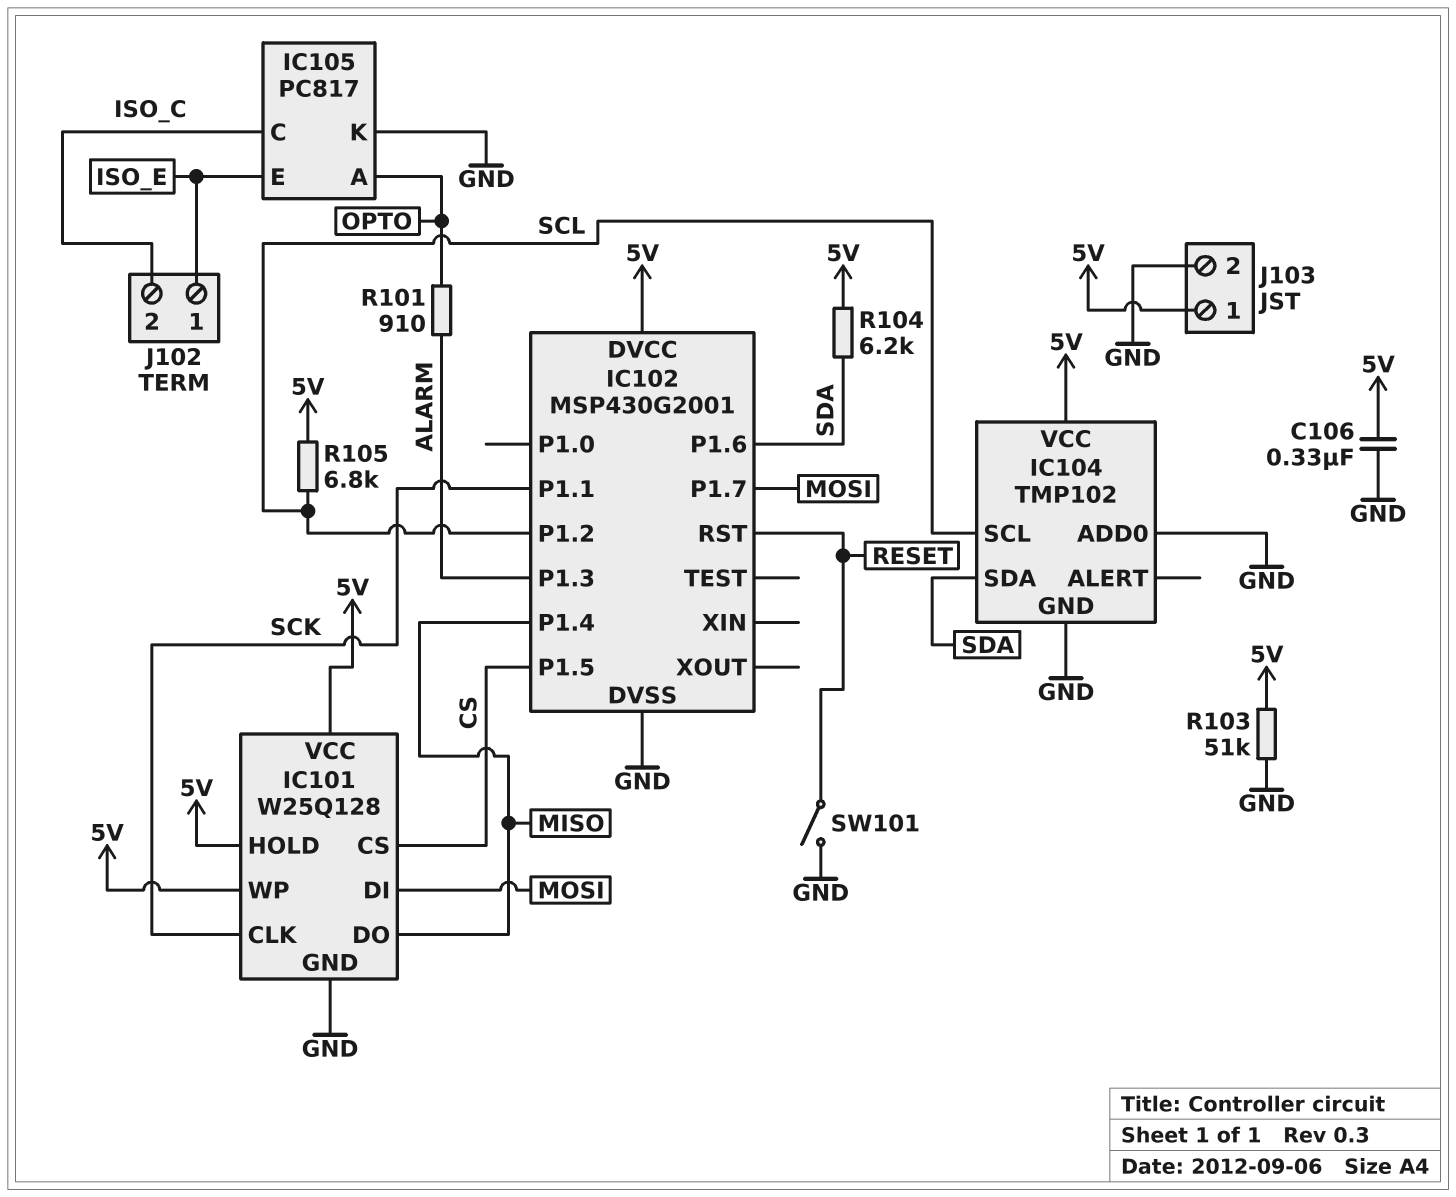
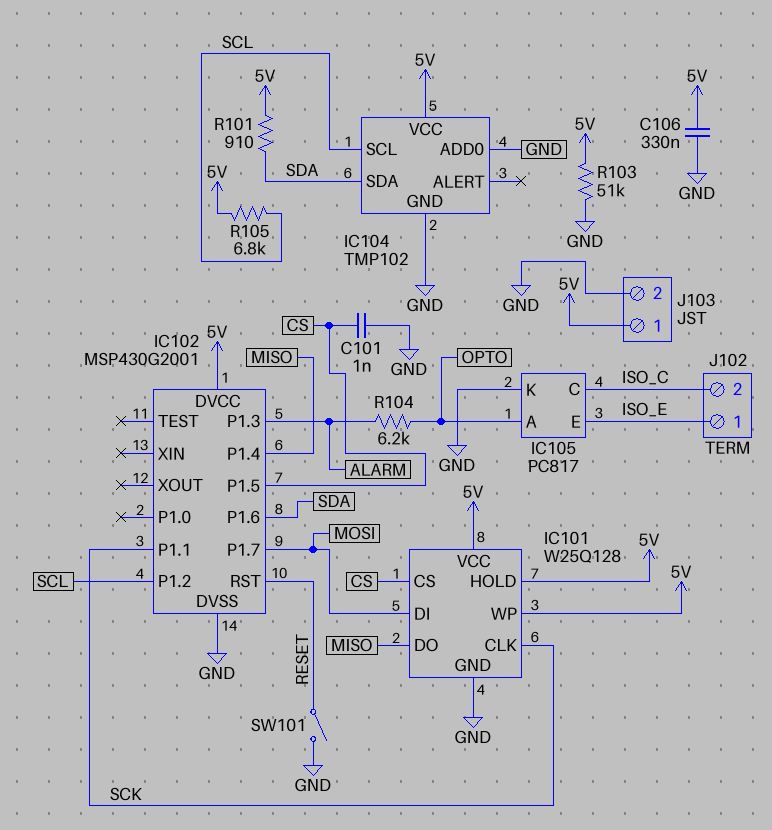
C101: none -> 1nF (CS, GND)
R101: 910 (ALARM, OPTO) -> 910 (5V, SDA)
R104: 6.2k (5V, SDA) -> 6.2k (ALARM, OPTO)

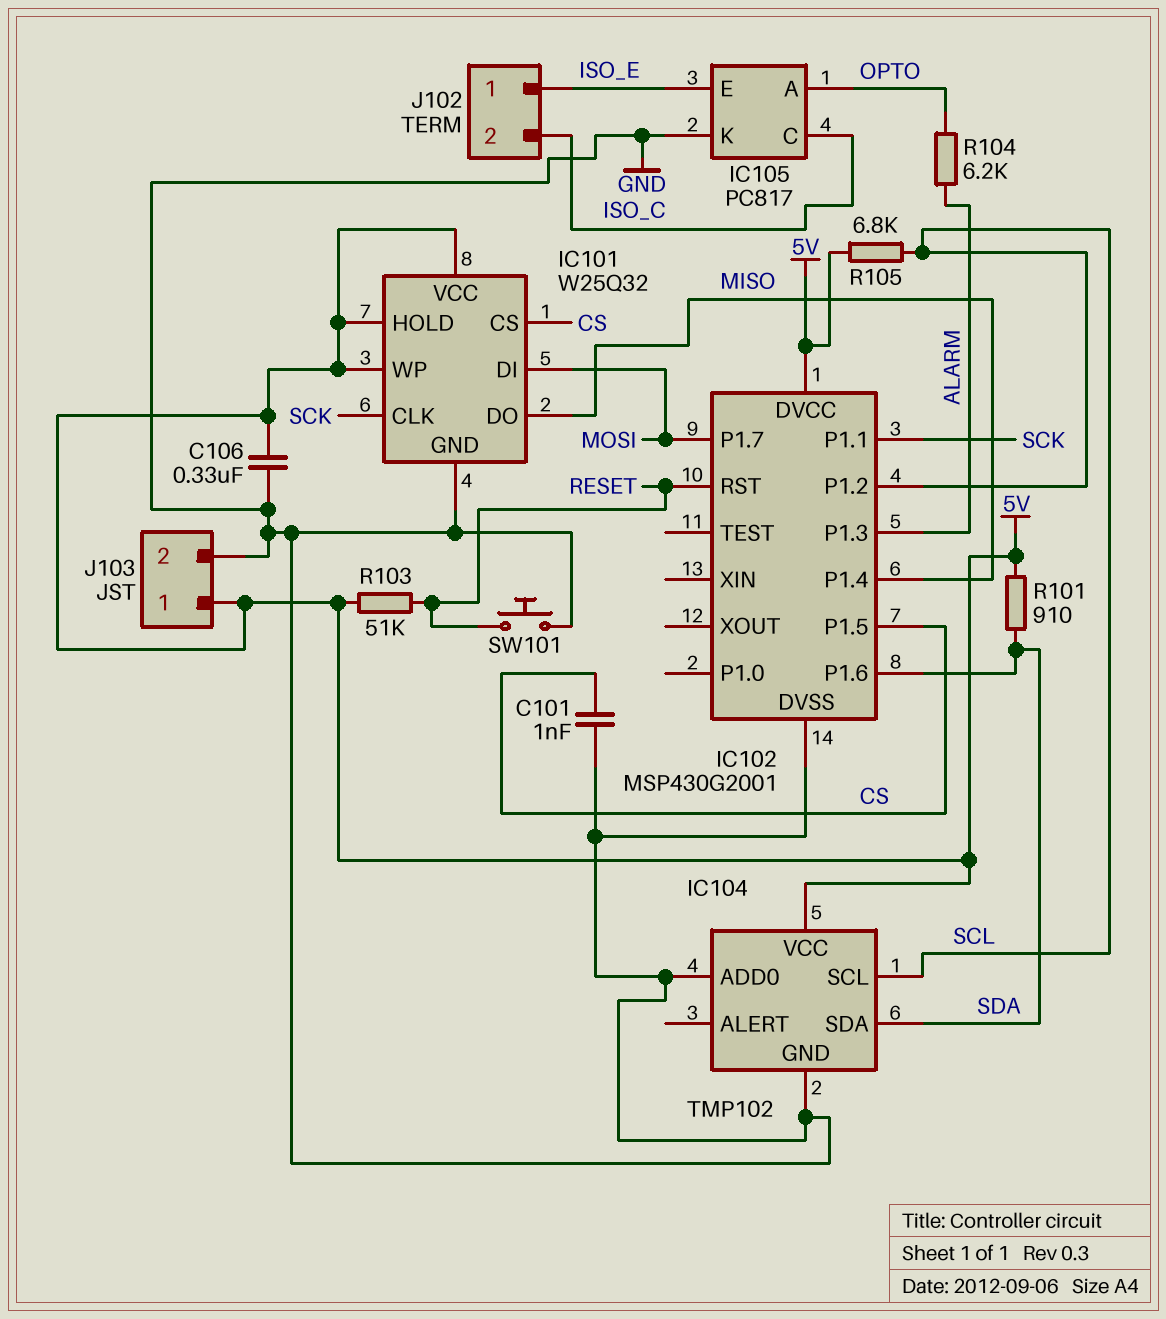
IC101: W25Q128 -> W25Q32
R103: 51k (5V, GND) -> 51k (5V, RESET)
SW101: switch (GND, RESET) -> button (GND, RESET)

